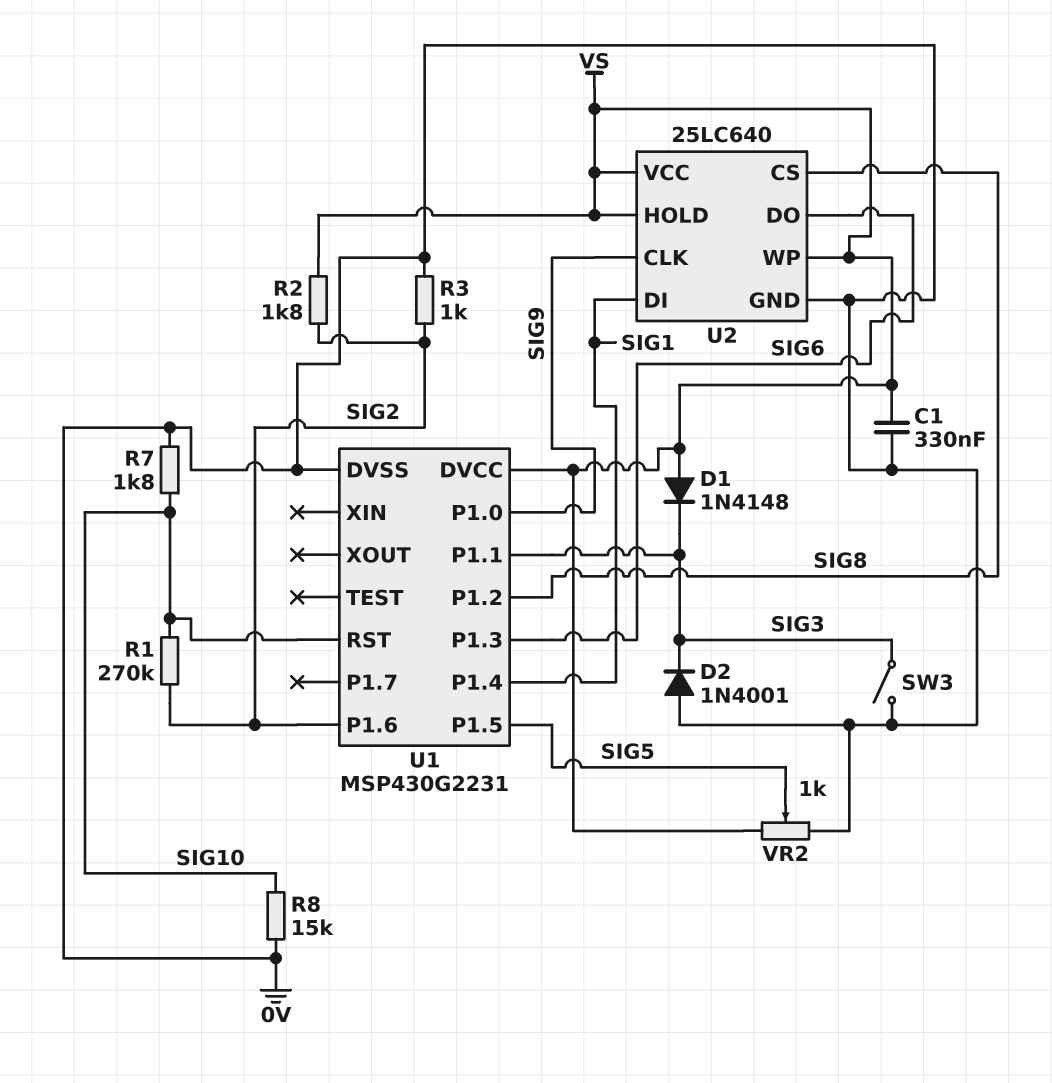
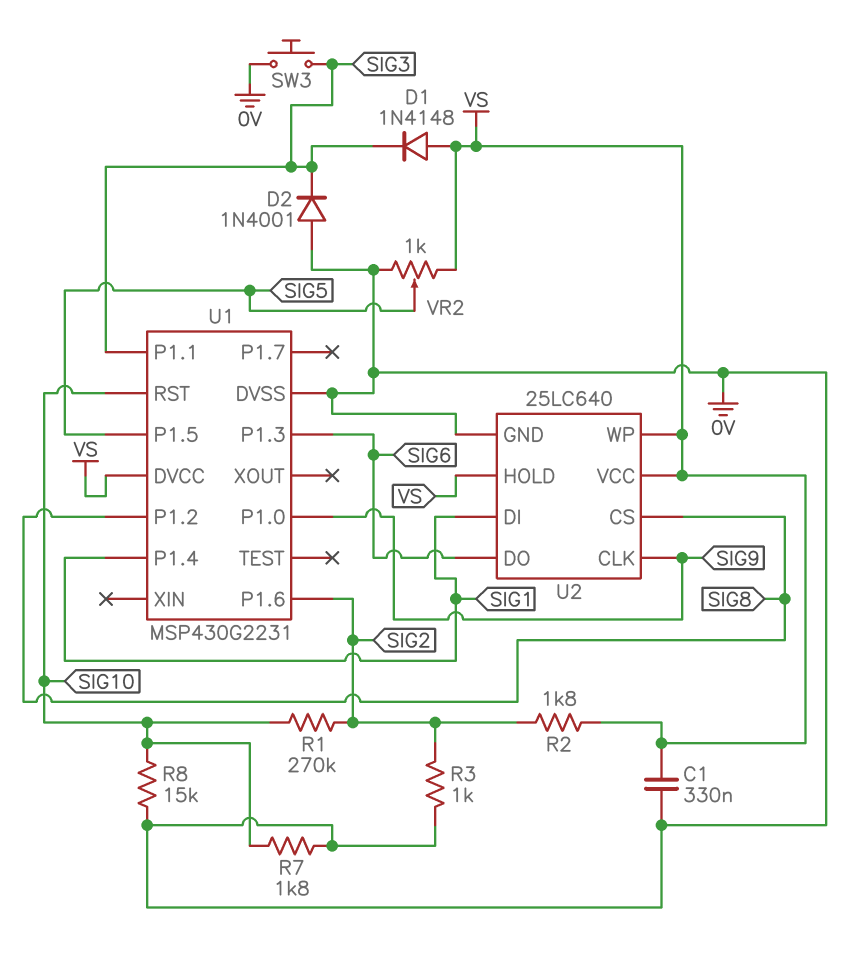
SW3: switch (0V, SIG3) -> button (0V, SIG3)

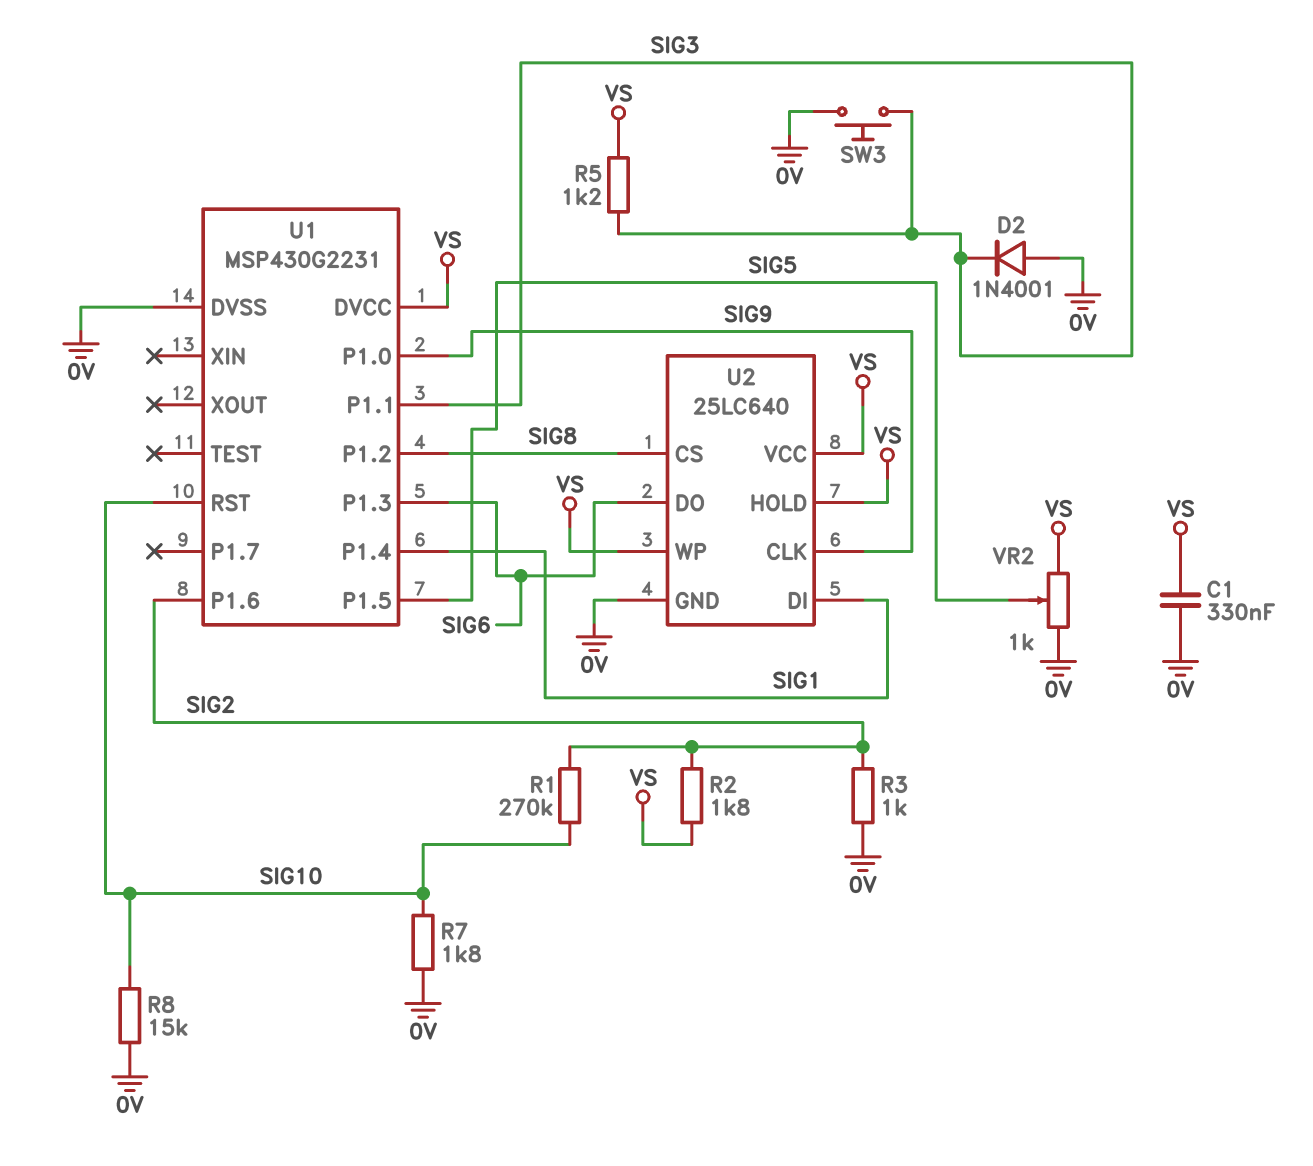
D1: diode 1N4148 (A VS, K SIG3) -> none
R5: none -> 1.2k (SIG3, VS)

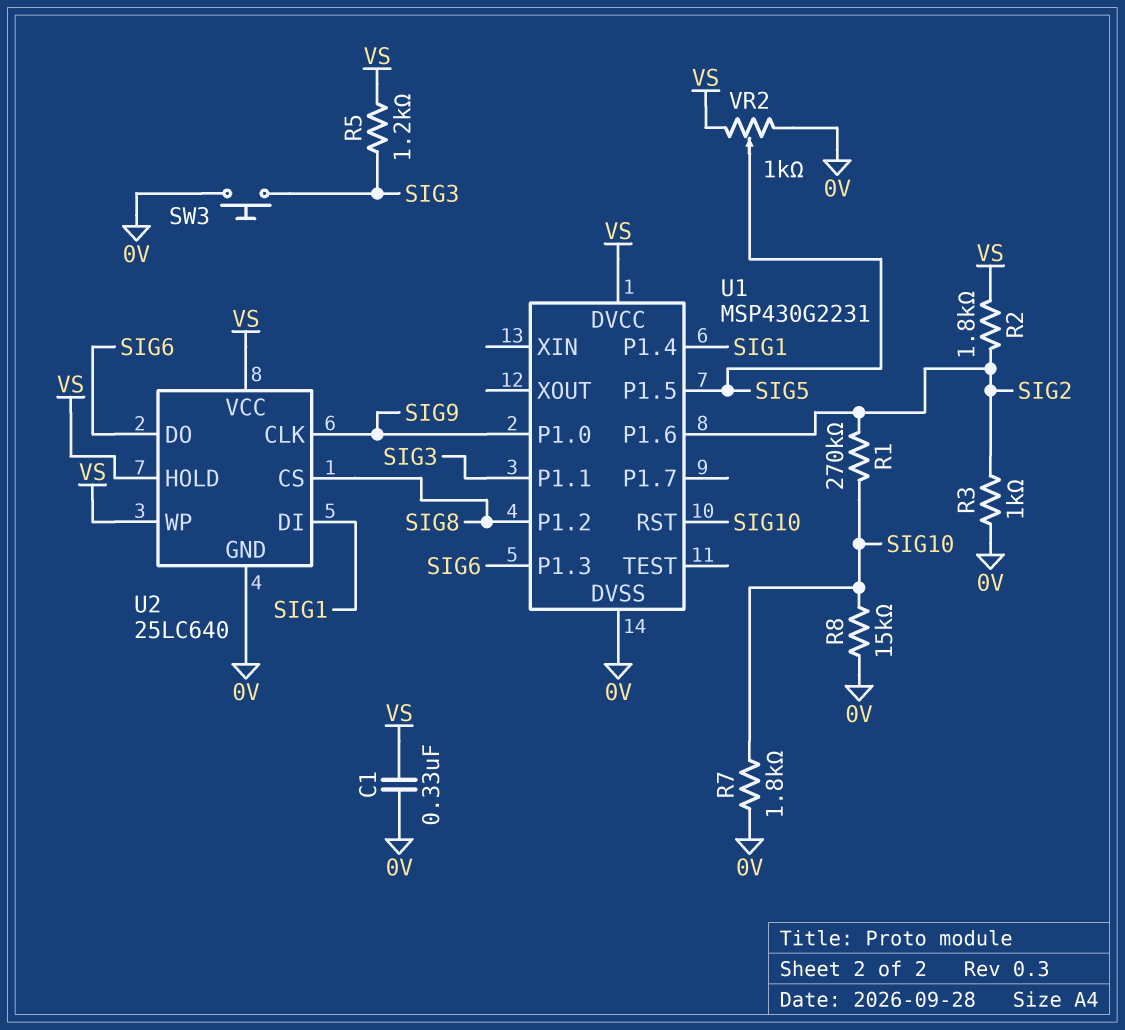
D2: diode 1N4001 (A 0V, K SIG3) -> none

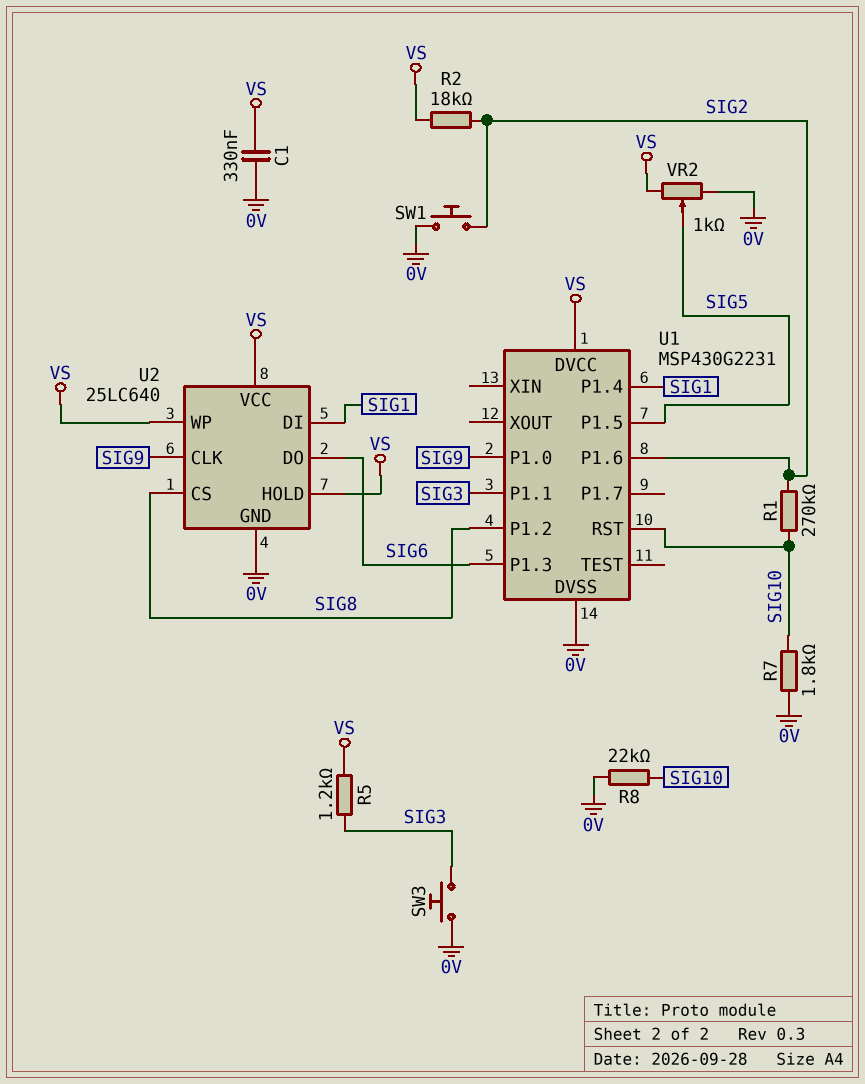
R2: 1.8k (SIG2, VS) -> 18k (SIG2, VS)
R3: 1k (0V, SIG2) -> none
R8: 15k (0V, SIG10) -> 22k (0V, SIG10)
SW1: none -> button (0V, SIG2)

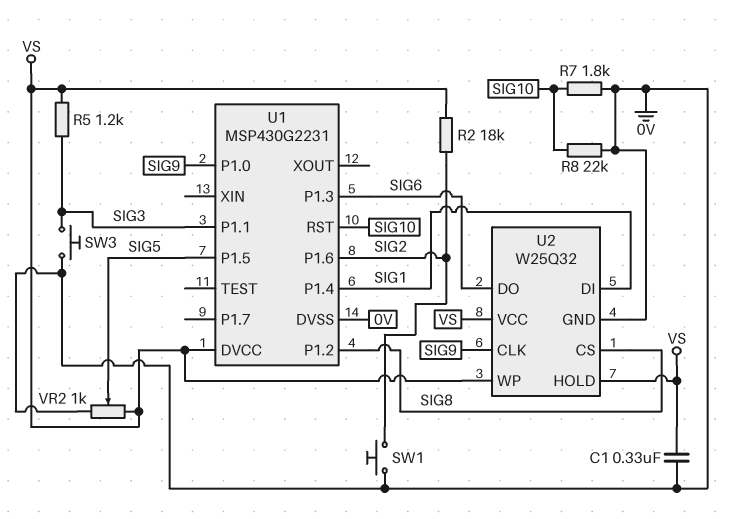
R1: 270k (SIG2, SIG10) -> none
U2: 25LC640 -> W25Q32

